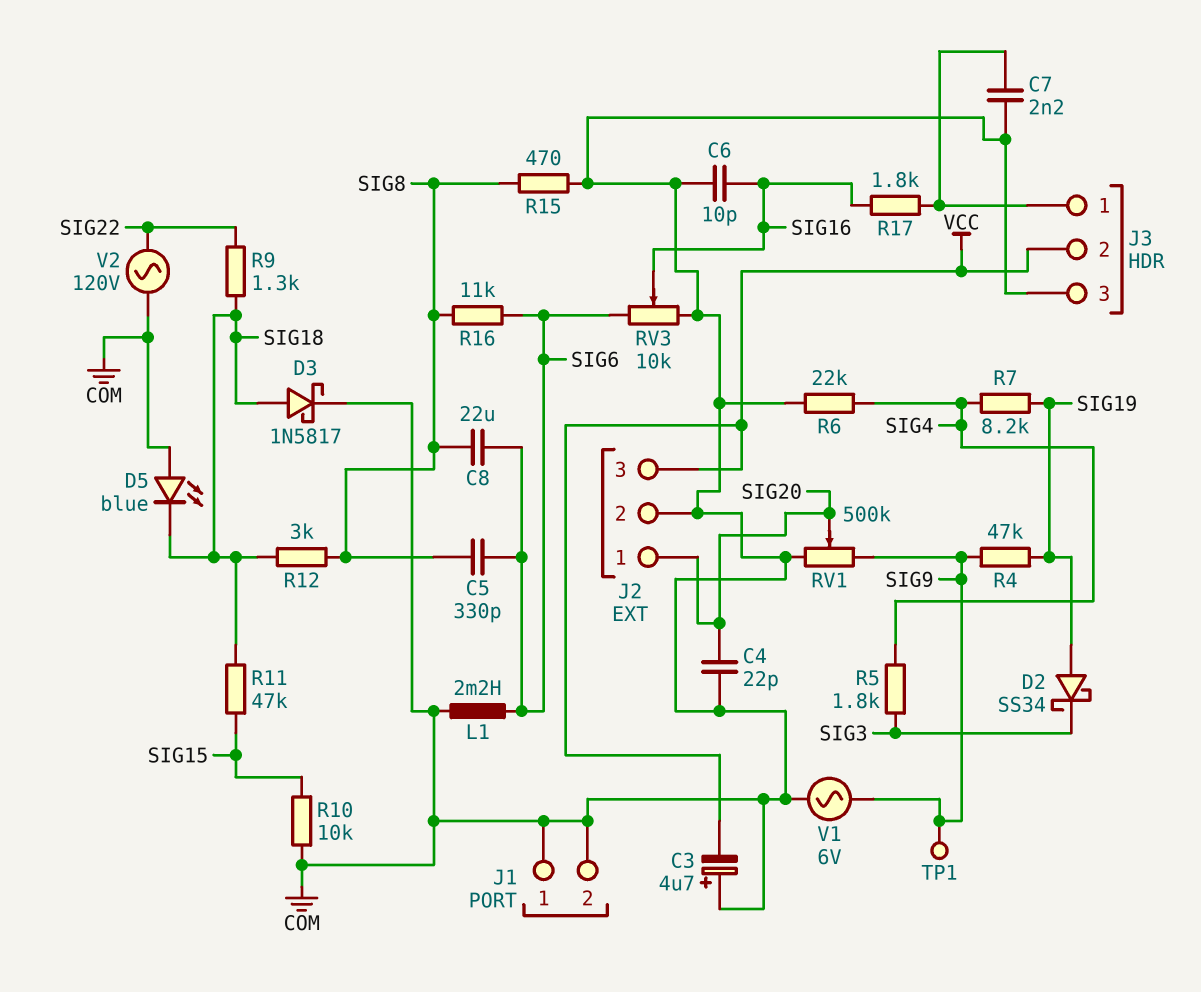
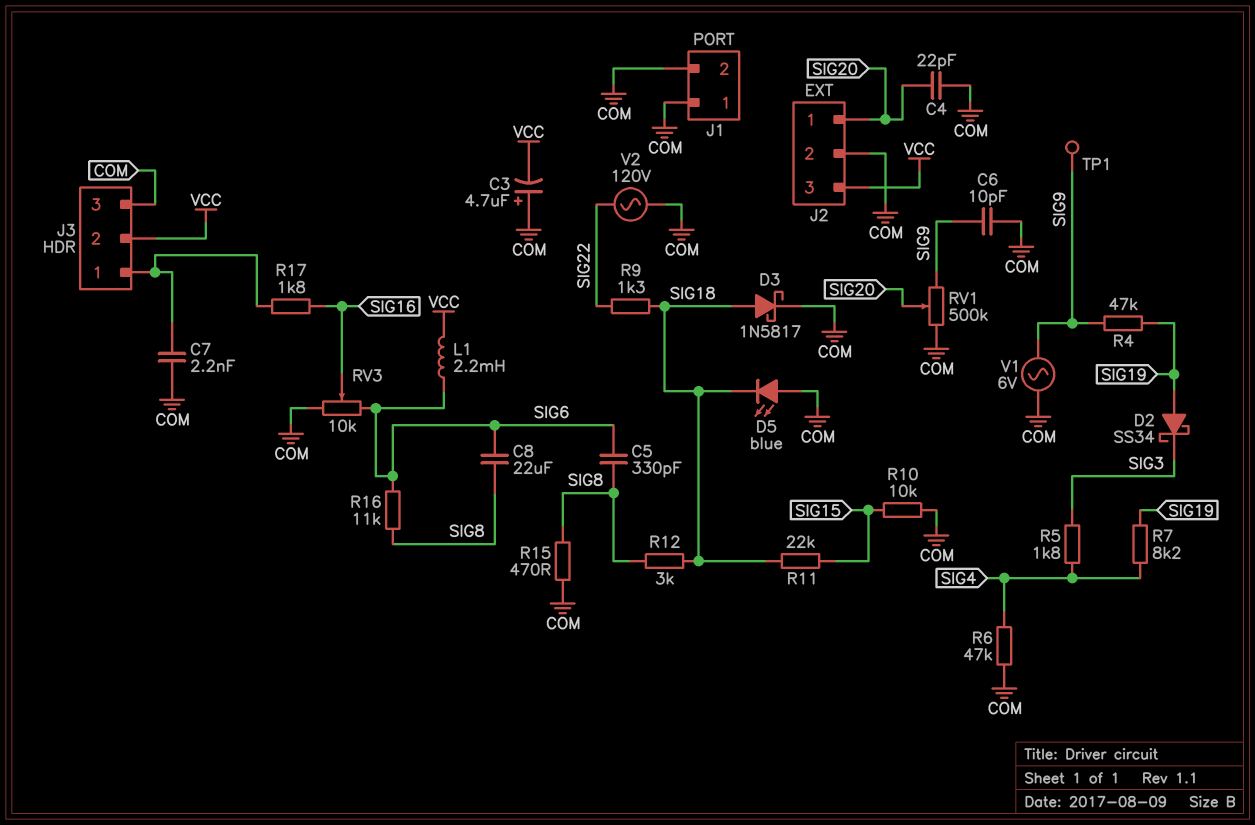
C6: 10pF (COM, SIG16) -> 10pF (COM, SIG9)
L1: 2.2mH (COM, SIG6) -> 2.2mH (SIG6, VCC)
R6: 22k (COM, SIG4) -> 47k (COM, SIG4)
R11: 47k (SIG15, SIG18) -> 22k (SIG15, SIG18)

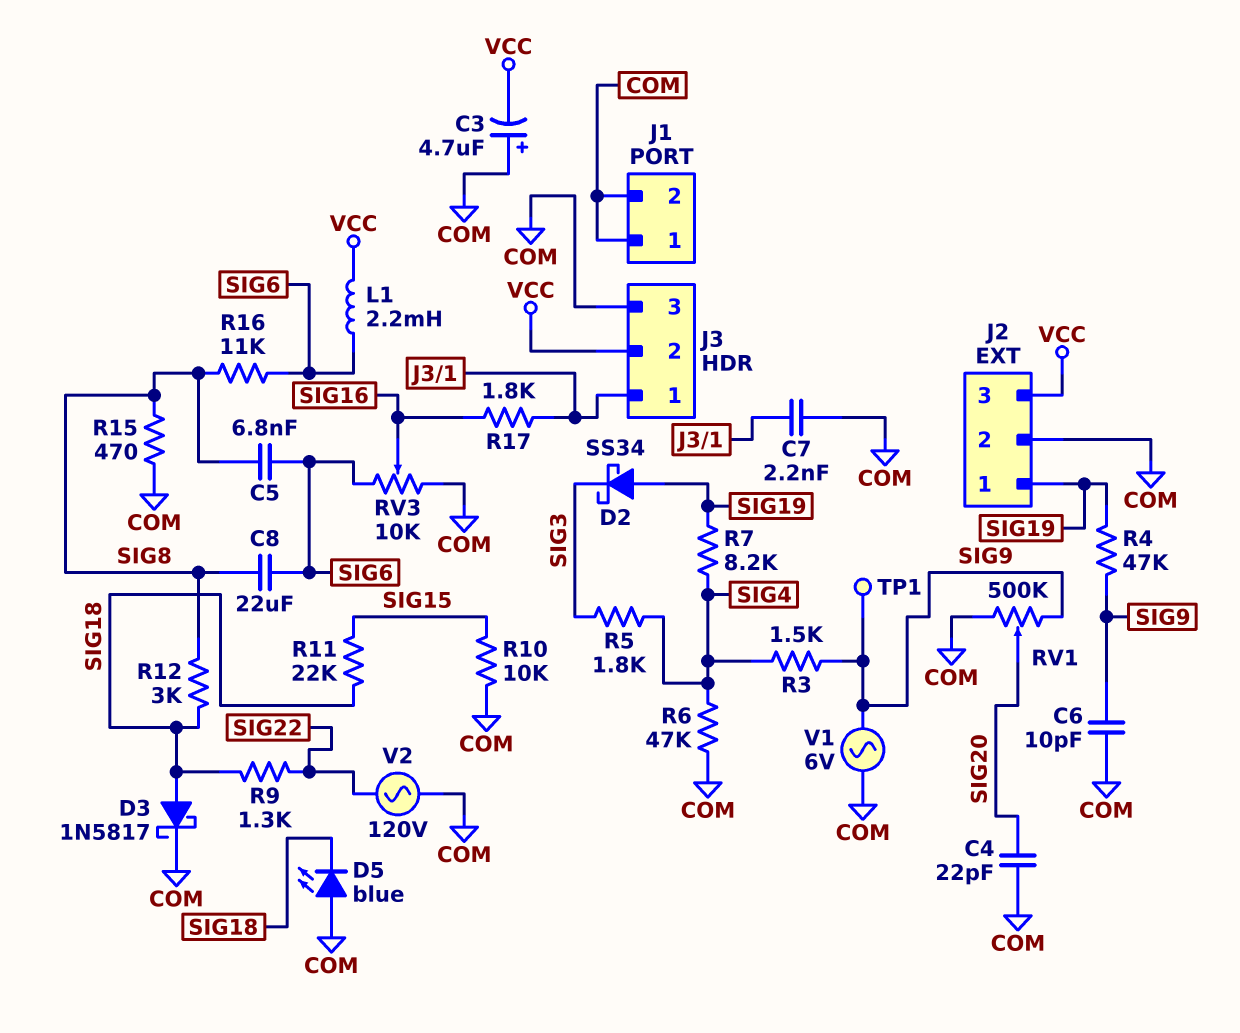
C5: 330pF (SIG6, SIG8) -> 6.8nF (SIG6, SIG8)
J2 pin 1: SIG20 -> SIG19
R3: none -> 1.5k (SIG4, SIG9)

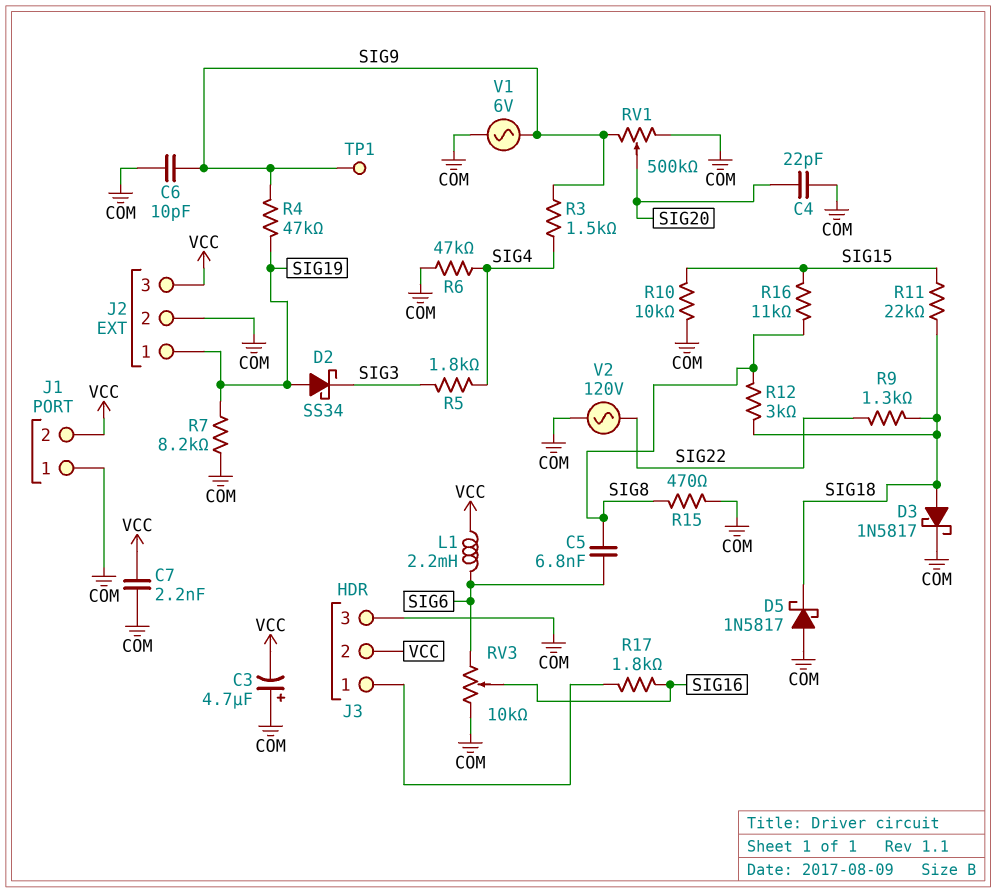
C7: 2.2nF (COM, J3/1) -> 2.2nF (COM, VCC)
C8: 22uF (SIG6, SIG8) -> none
D5: LED blue (A COM, K SIG18) -> schottky 1N5817 (A COM, K SIG18)
J1 pin 2: COM -> VCC
R7: 8.2k (SIG4, SIG19) -> 8.2k (COM, SIG19)
R16: 11k (SIG6, SIG8) -> 11k (SIG8, SIG15)

